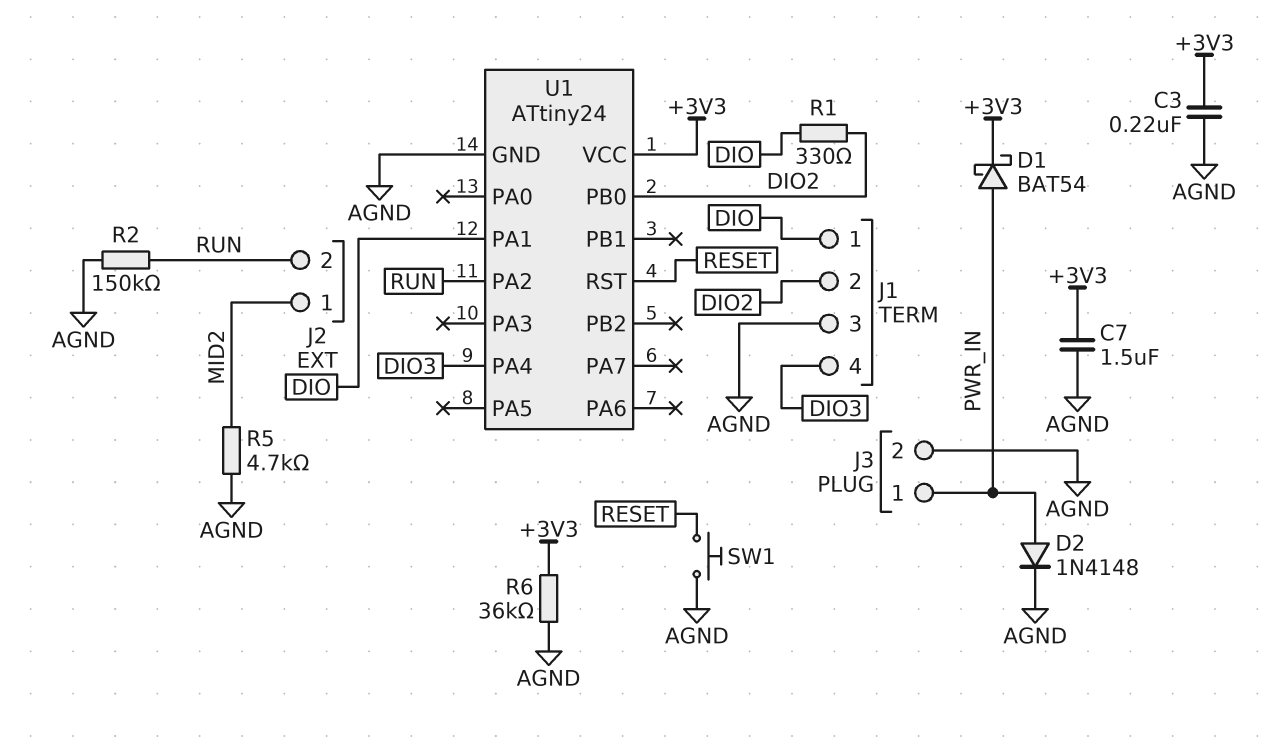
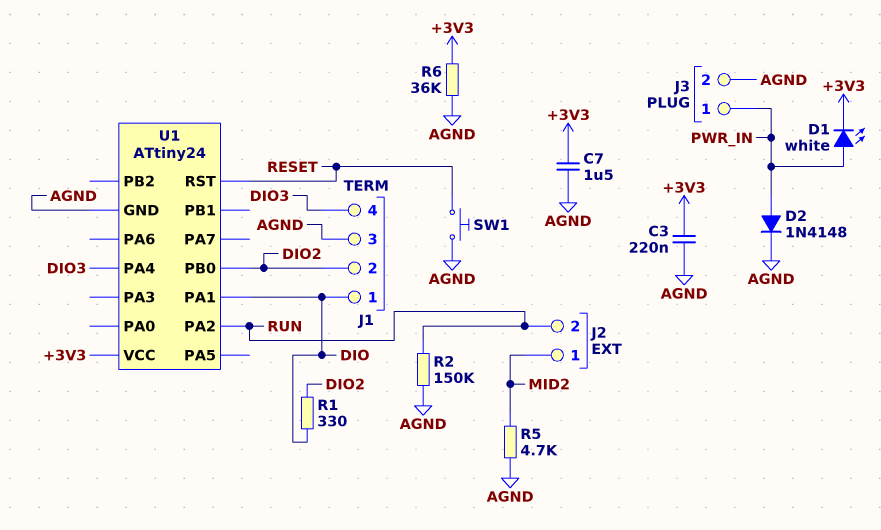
D1: schottky BAT54 (A PWR_IN, K +3V3) -> LED white (A PWR_IN, K +3V3)

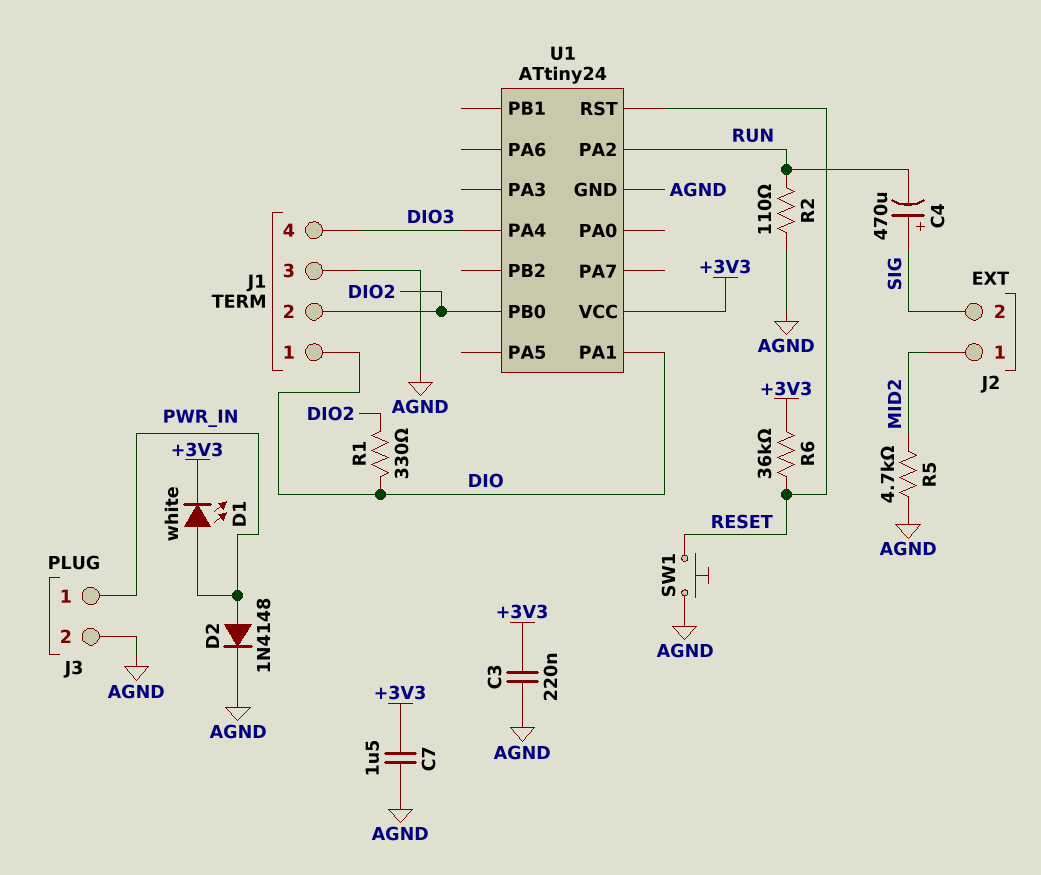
C4: none -> 470uF (plus SIG, minus RUN)
J2 pin 2: RUN -> SIG
R2: 150k (AGND, RUN) -> 110 (AGND, RUN)
R6: 36k (+3V3, AGND) -> 36k (+3V3, RESET)

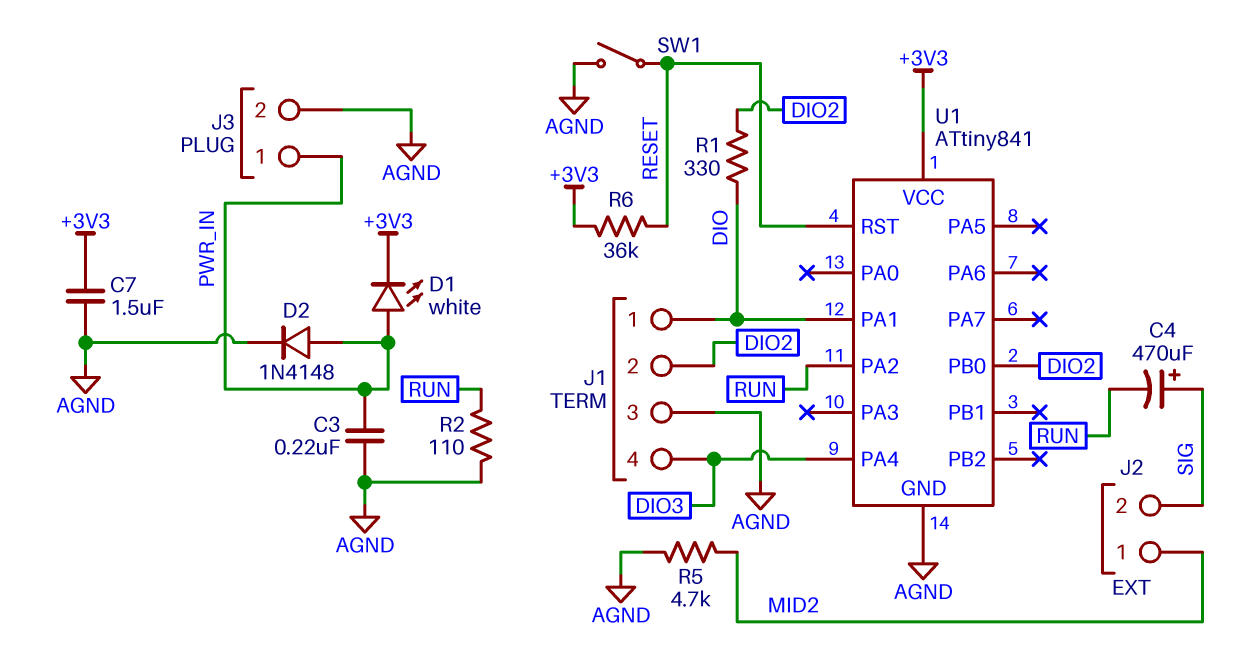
C3: 220nF (+3V3, AGND) -> 220nF (AGND, PWR_IN)
SW1: button (AGND, RESET) -> switch (AGND, RESET)
U1: ATtiny24 -> ATtiny841

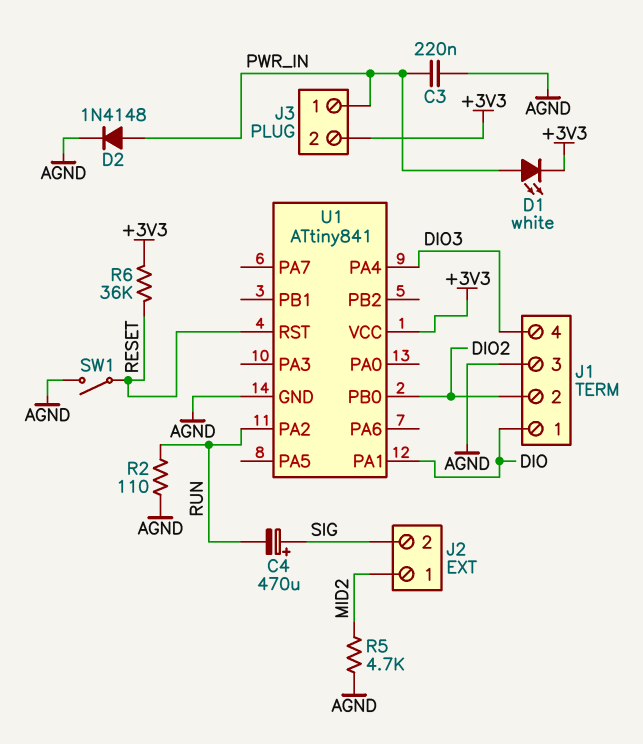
C7: 1.5uF (+3V3, AGND) -> none
J3 pin 2: AGND -> +3V3
R1: 330 (DIO, DIO2) -> none

